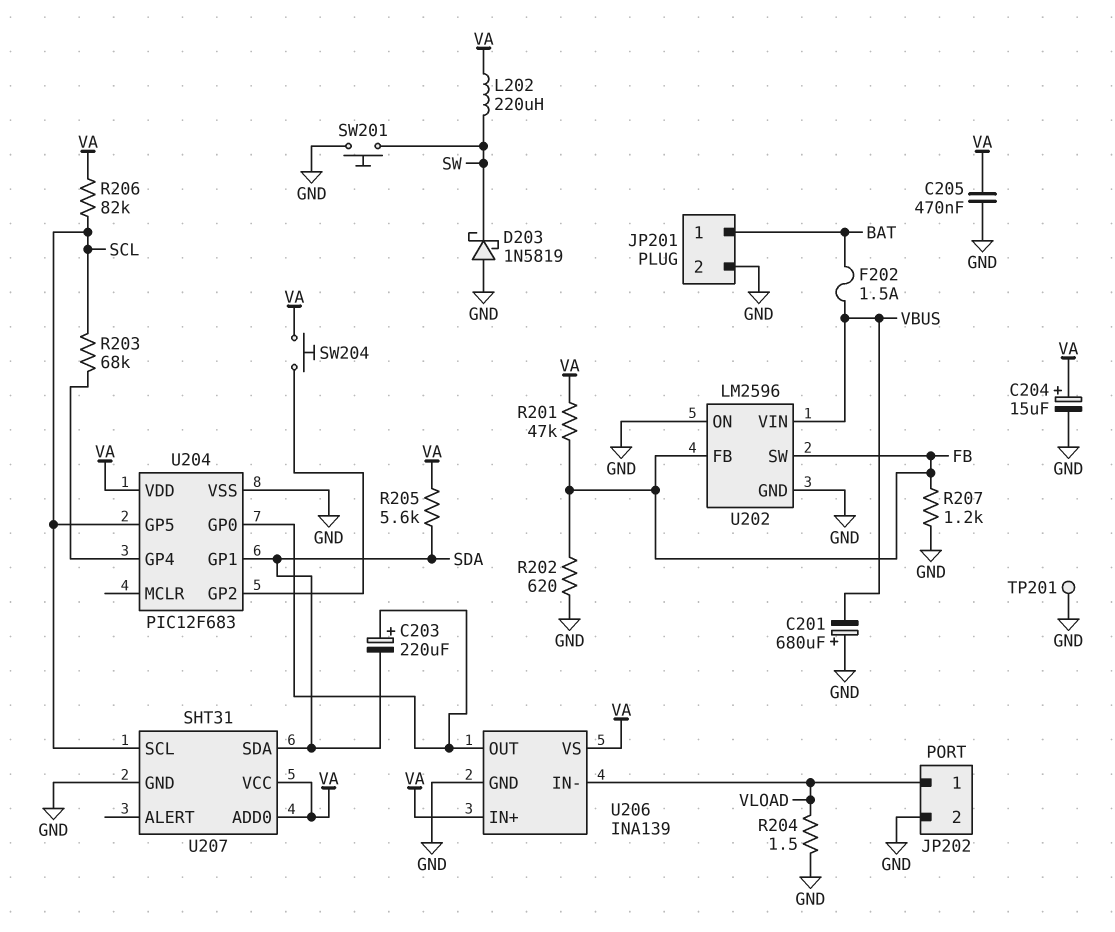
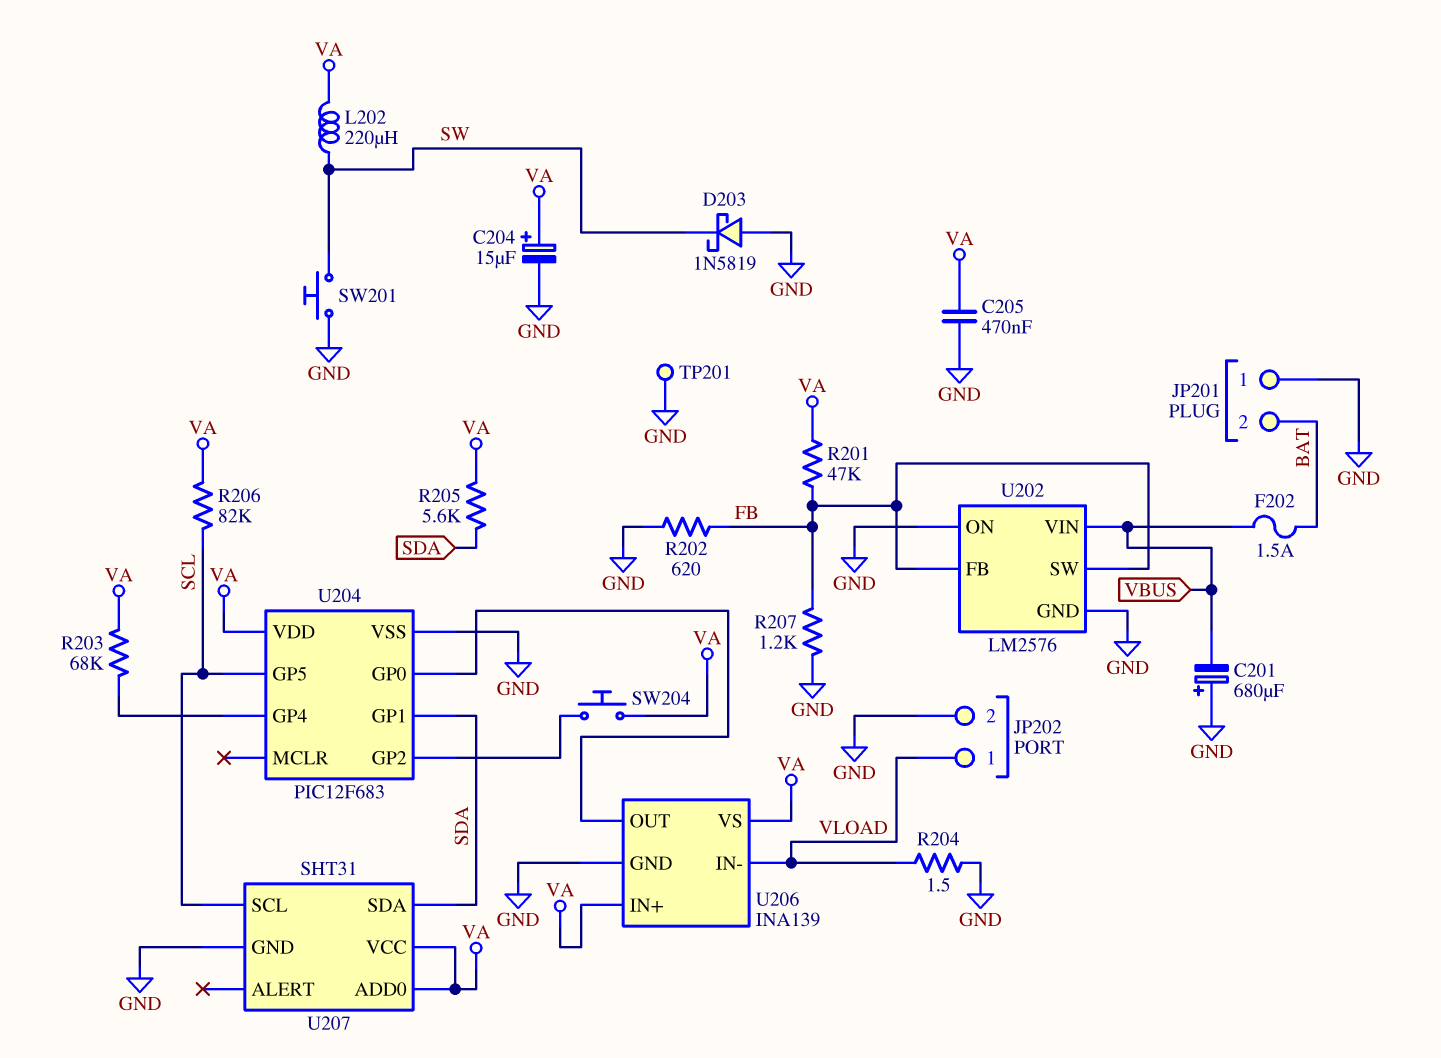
C203: 220uF (plus U204/GP0, minus SDA) -> none
JP201 pin 1: BAT -> GND
JP201 pin 2: GND -> BAT
R203: 68k (SCL, U204/GP4) -> 68k (U204/GP4, VA)
U202: LM2596 -> LM2576

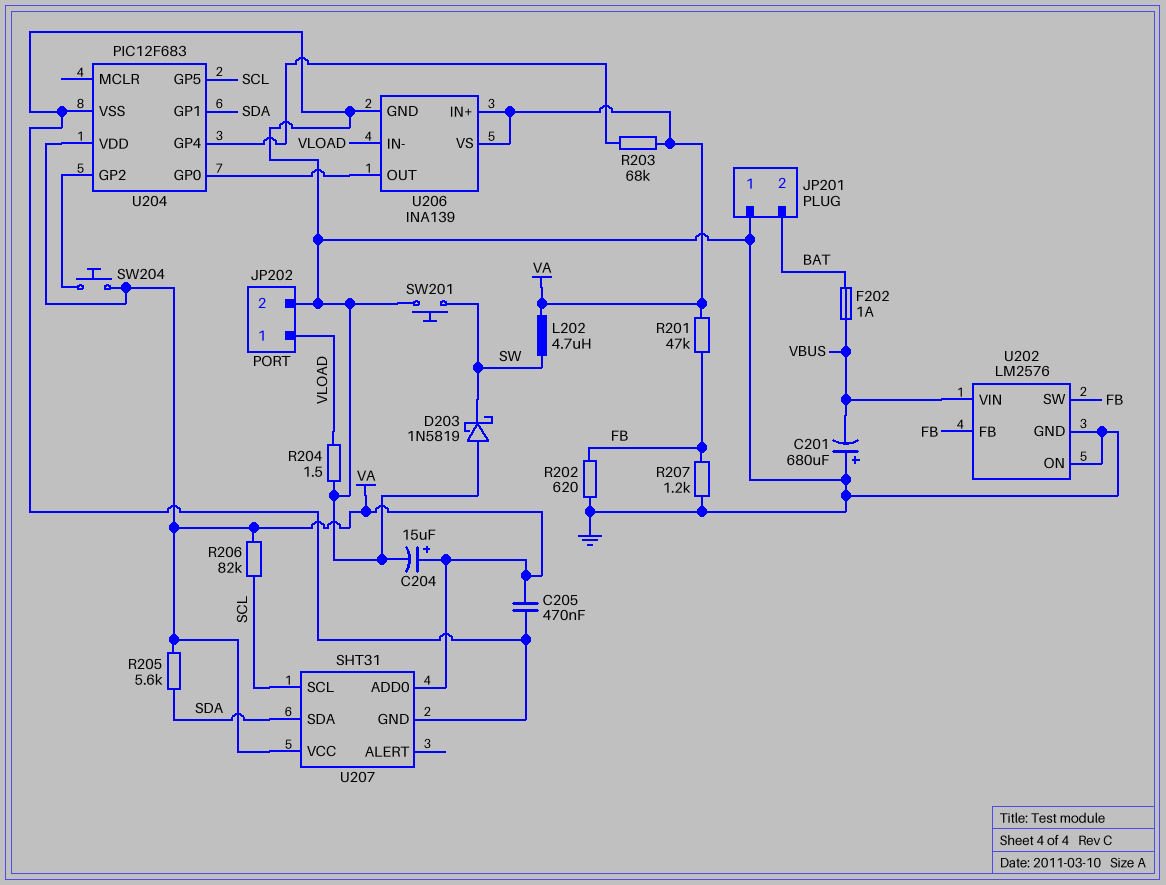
F202: 1.5A (BAT, VBUS) -> 1A (BAT, VBUS)
L202: 220uH (SW, VA) -> 4.7uH (SW, VA)
TP201: test point (GND) -> none

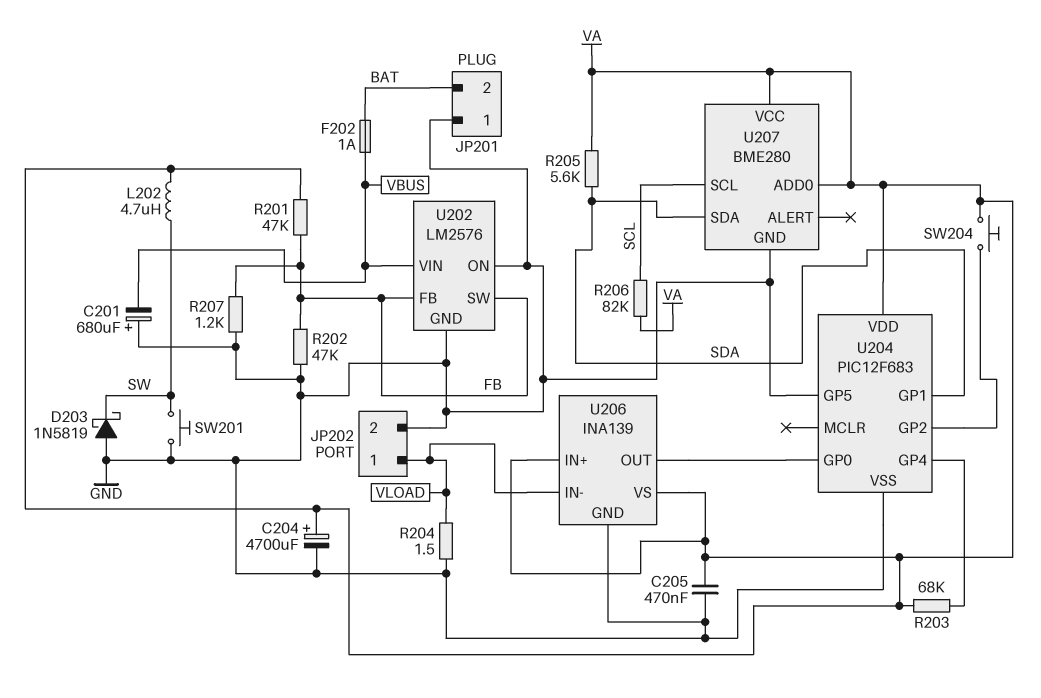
C204: 15uF (plus VA, minus GND) -> 4700uF (plus VA, minus GND)
R202: 620 (FB, GND) -> 47k (FB, GND)
U204 pin GP5: SCL -> GND
U207: SHT31 -> BME280

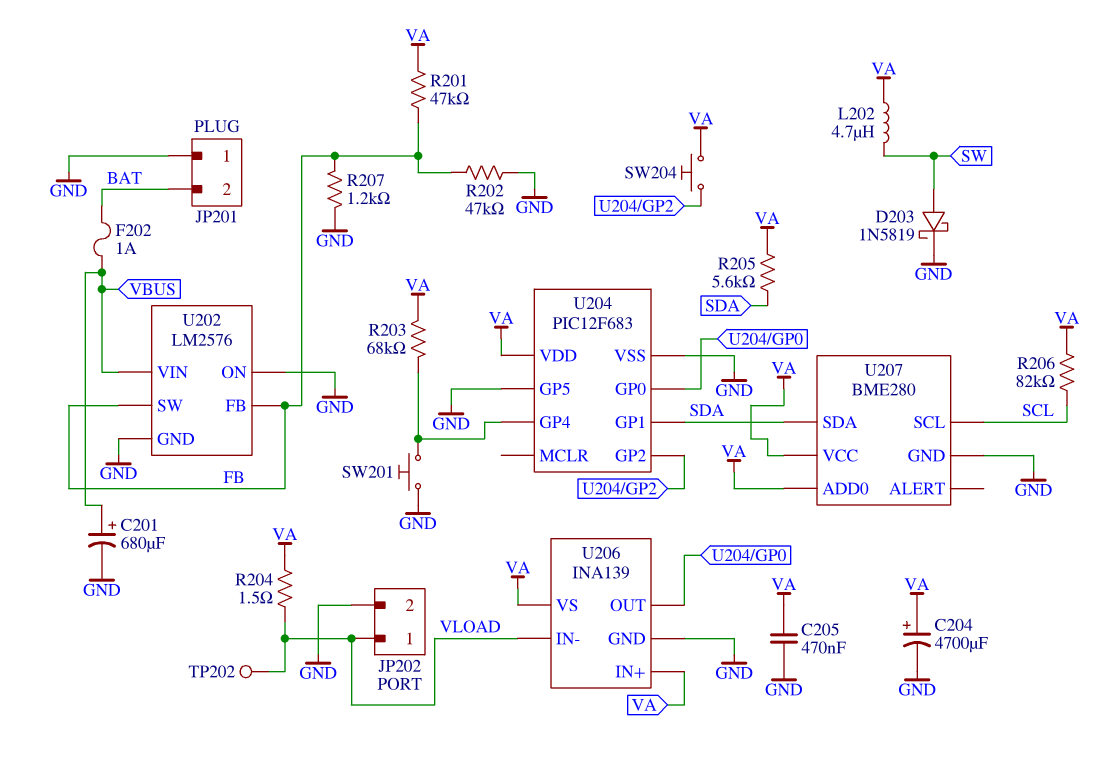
C201: 680uF (plus GND, minus VBUS) -> 680uF (plus VBUS, minus GND)
D203: schottky 1N5819 (A GND, K SW) -> schottky 1N5819 (A SW, K GND)
R204: 1.5 (GND, VLOAD) -> 1.5 (VA, VLOAD)
SW201: button (GND, SW) -> button (GND, U204/GP4)
TP202: none -> test point (VLOAD)

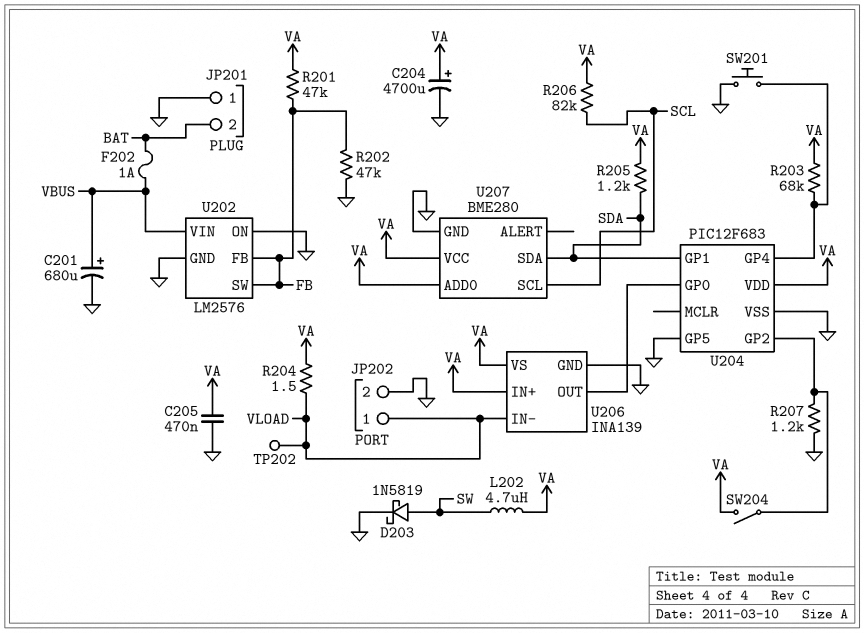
R205: 5.6k (SDA, VA) -> 1.2k (SDA, VA)
R207: 1.2k (FB, GND) -> 1.2k (GND, U204/GP2)
SW204: button (U204/GP2, VA) -> switch (U204/GP2, VA)

